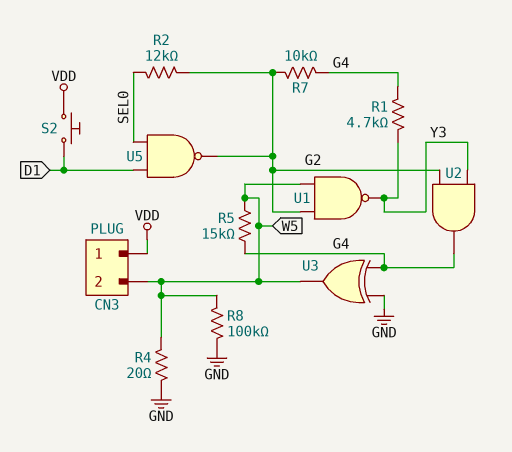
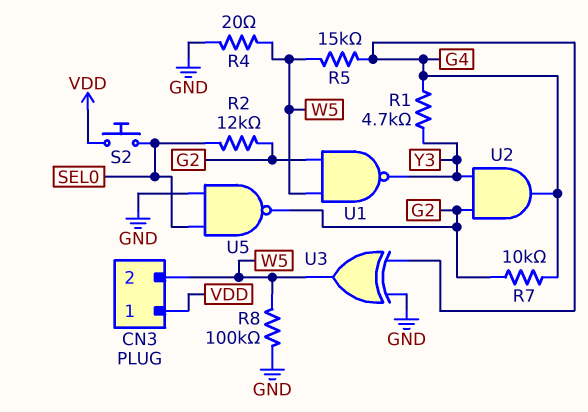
S2: button (D1, VDD) -> button (SEL0, VDD)
U5: NAND (in D1, in SEL0, out G2) -> NAND (in GND, in SEL0, out G2)

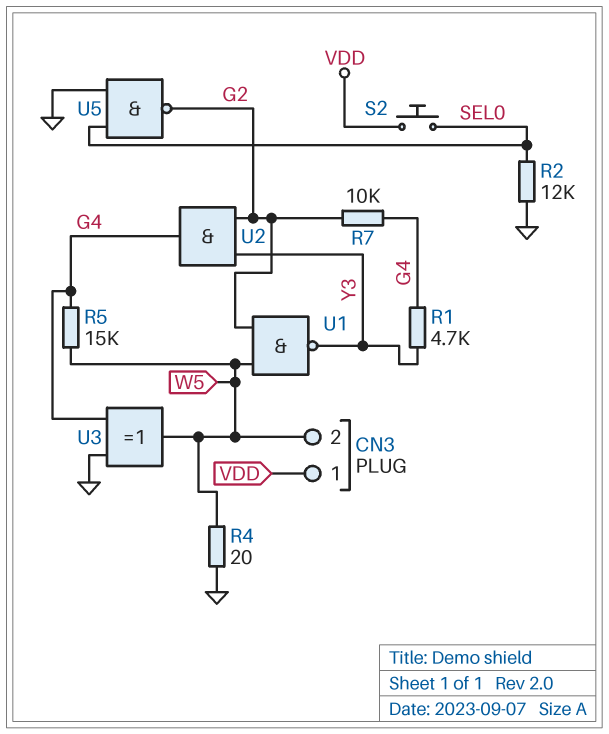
R2: 12k (G2, SEL0) -> 12k (GND, SEL0)
R8: 100k (GND, W5) -> none

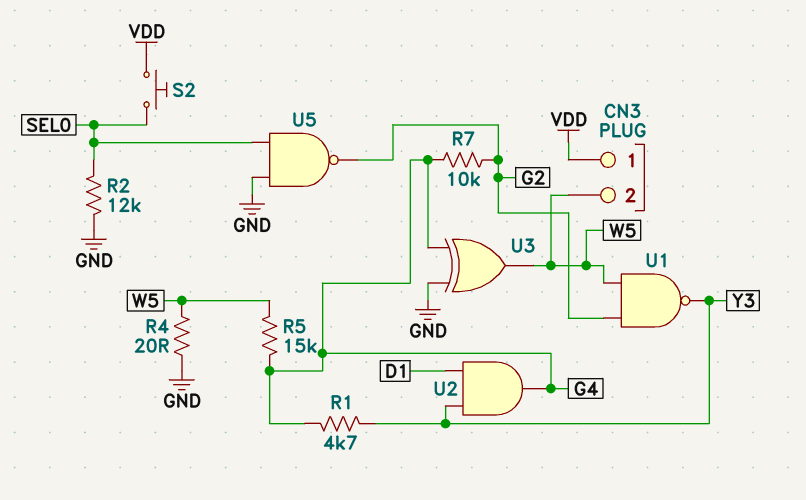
U2: AND (in G2, in Y3, out G4) -> AND (in D1, in Y3, out G4)

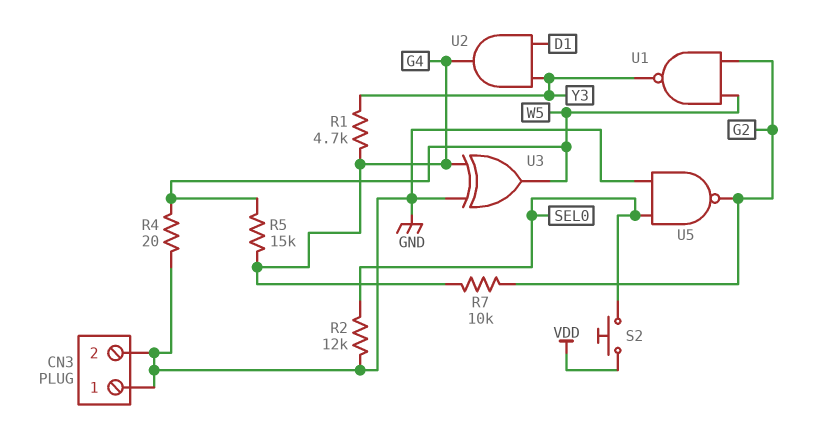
CN3 pin 1: VDD -> GND
CN3 pin 2: W5 -> GND

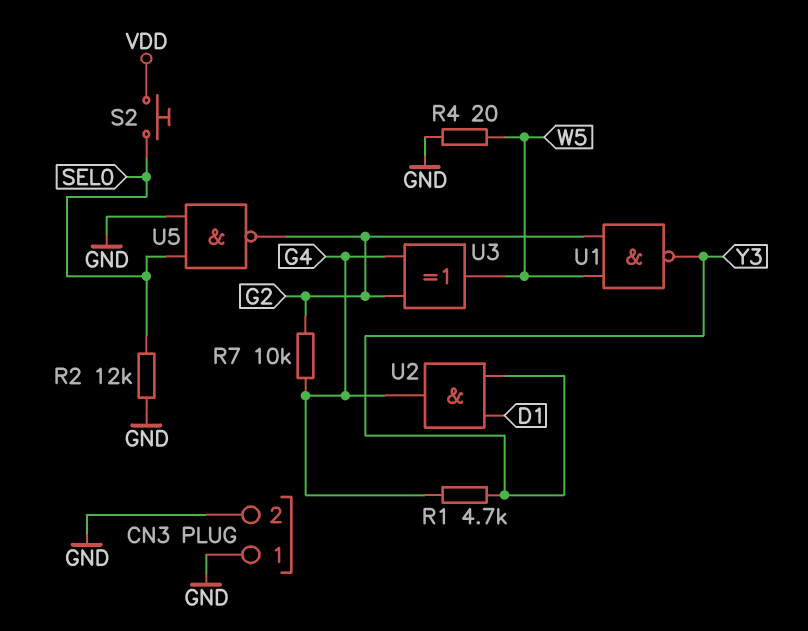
R5: 15k (G4, W5) -> none
U3: XOR (in G4, in GND, out W5) -> XOR (in G2, in G4, out W5)

